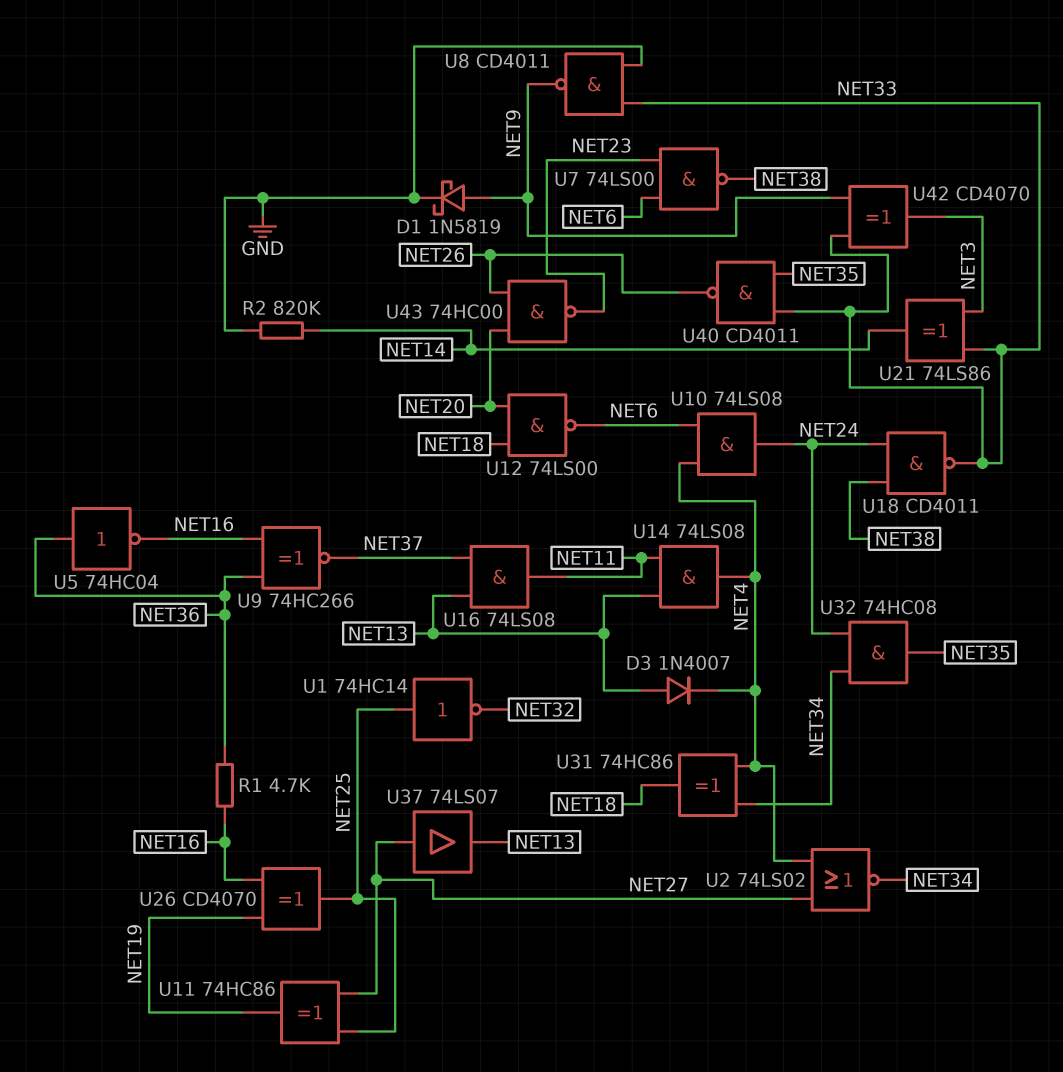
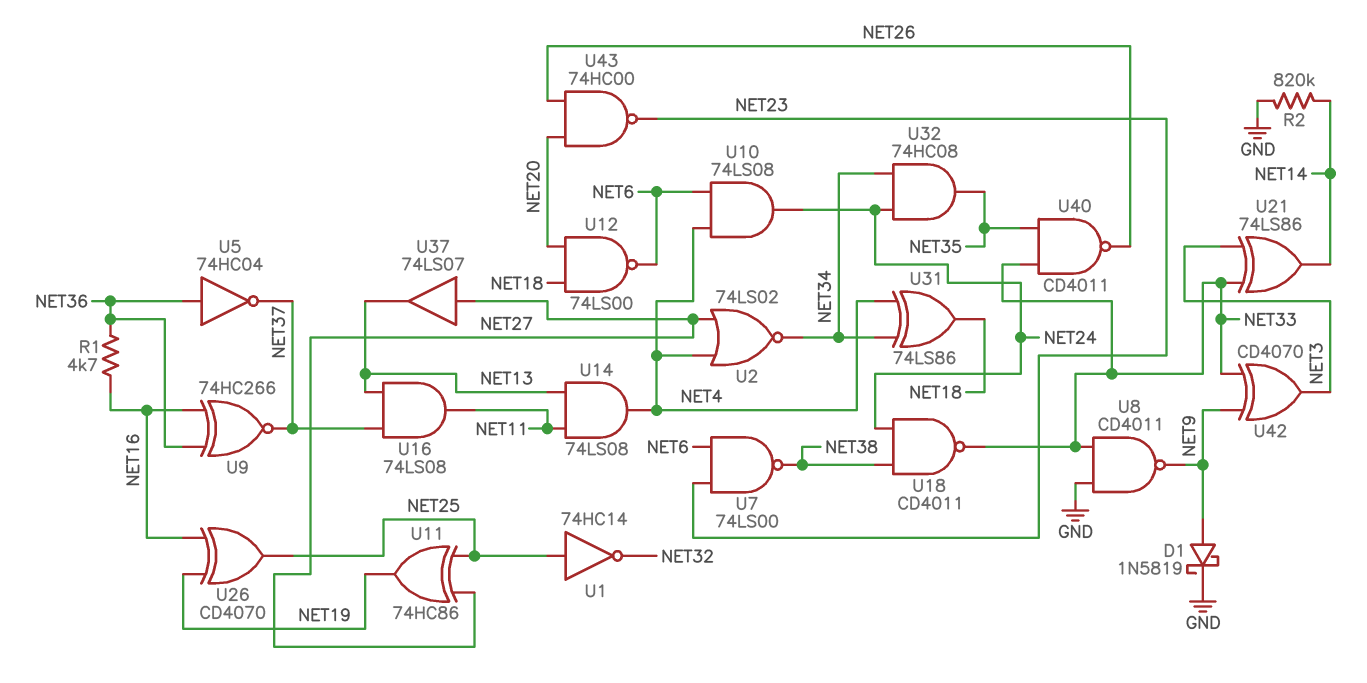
D3: diode 1N4007 (A NET13, K NET4) -> none
U5: NOT 74HC04 (in NET36, out NET16) -> NOT 74HC04 (in NET36, out NET37)
U31: XOR 74HC86 (in NET4, in NET34, out NET18) -> XOR 74LS86 (in NET4, in NET34, out NET18)

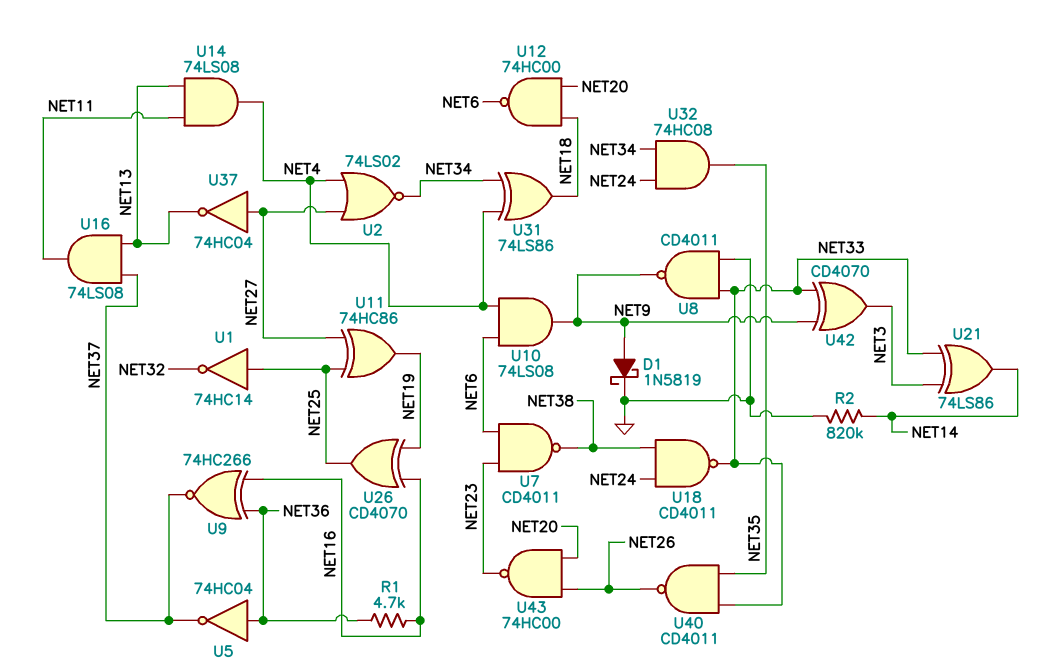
U7: NAND 74LS00 (in NET6, in NET23, out NET38) -> NAND CD4011 (in NET6, in NET23, out NET38)
U10: AND 74LS08 (in NET4, in NET6, out NET24) -> AND 74LS08 (in NET4, in NET6, out NET9)
U12: NAND 74LS00 (in NET18, in NET20, out NET6) -> NAND 74HC00 (in NET18, in NET20, out NET6)
U37: buffer 74LS07 (in NET27, out NET13) -> NOT 74HC04 (in NET27, out NET13)

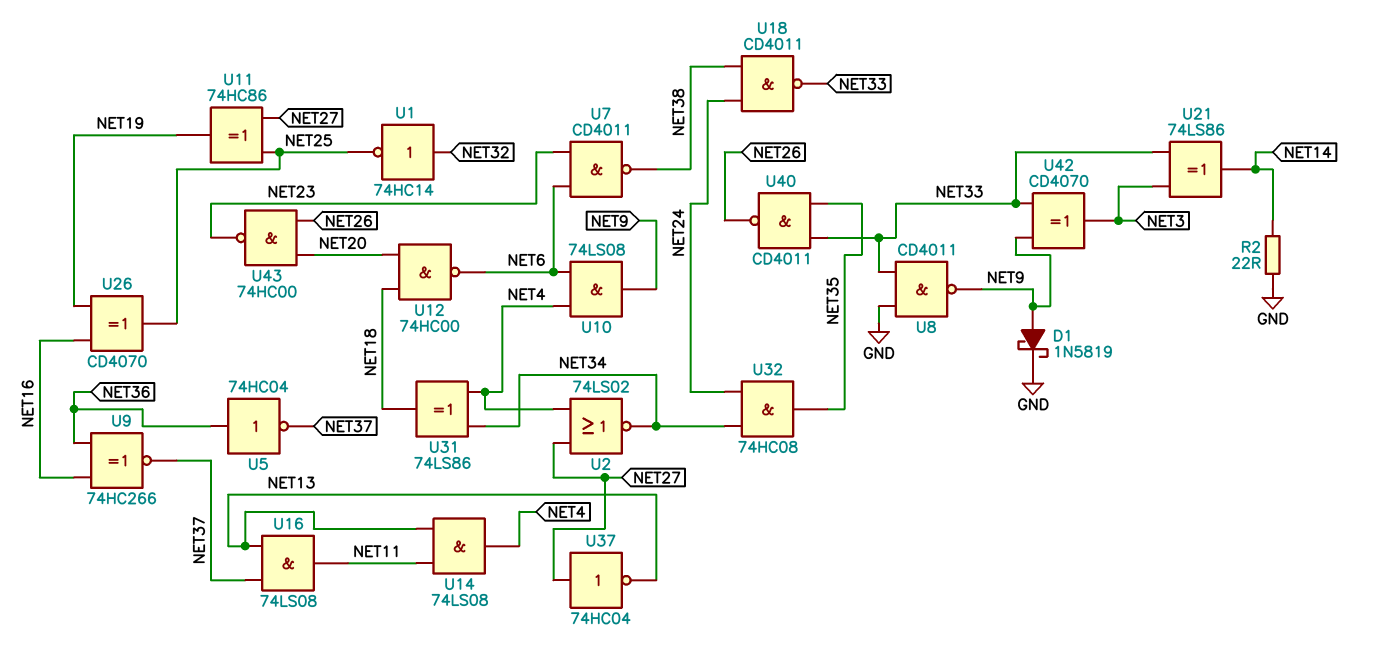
R1: 4.7k (NET16, NET36) -> none
R2: 820k (GND, NET14) -> 22 (GND, NET14)
U1: NOT 74HC14 (in NET25, out NET32) -> NOT 74HC14 (in NET32, out NET25)

